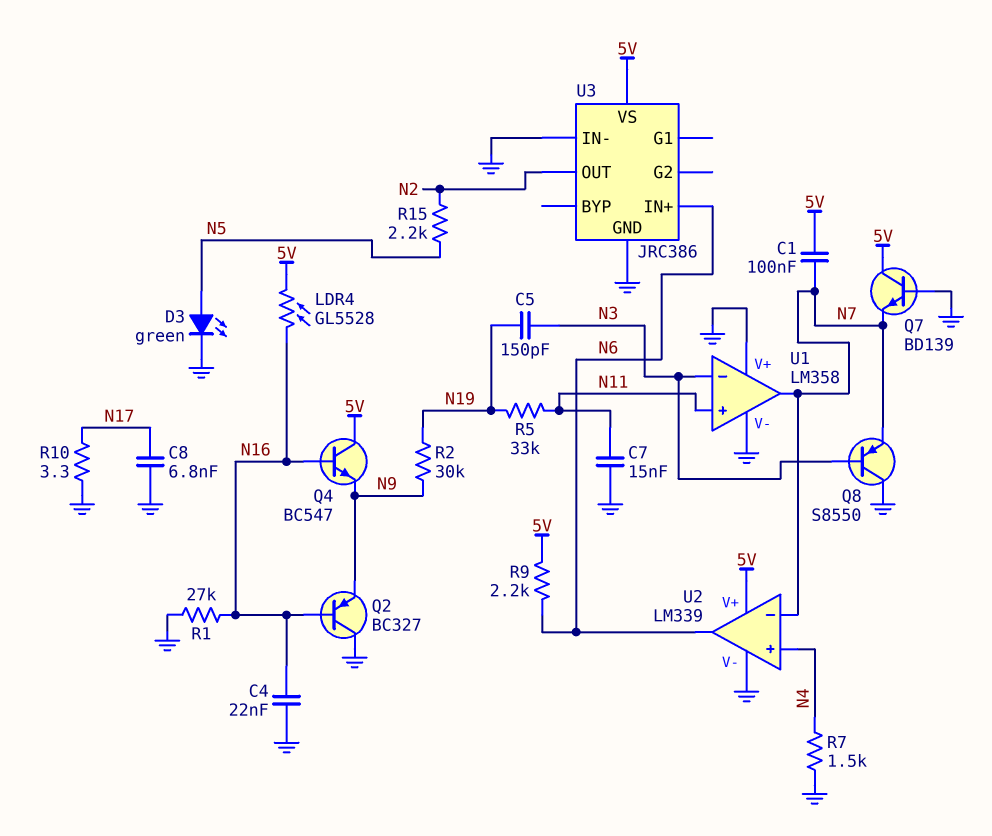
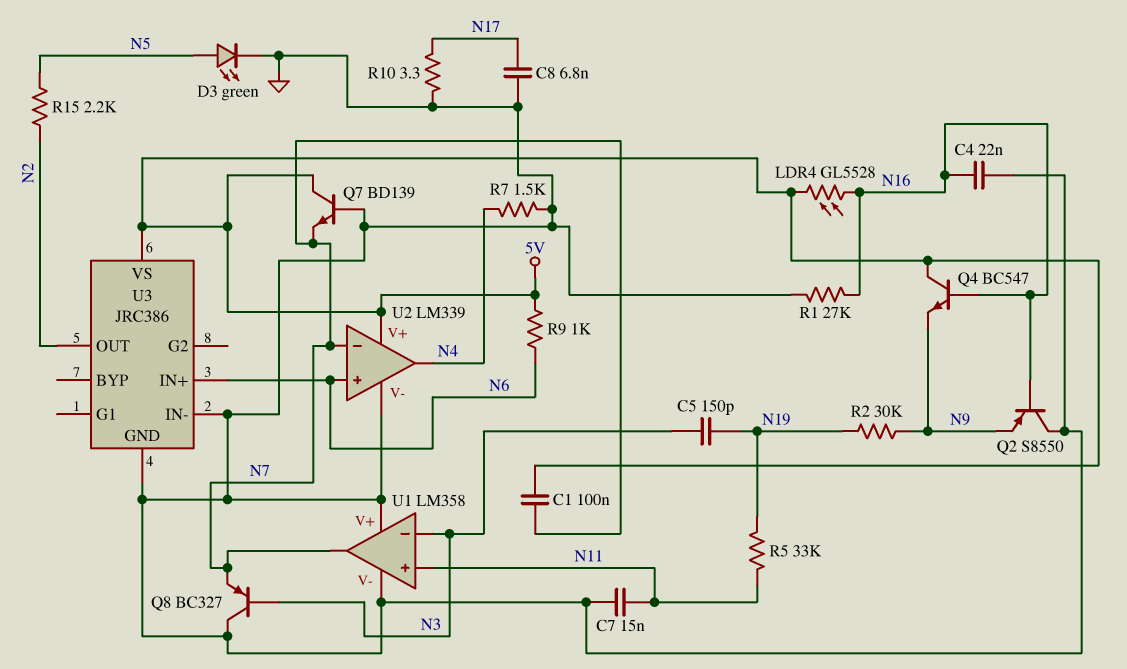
Q2: PNP BC327 (B N16, C GND, E N9) -> PNP S8550 (B N16, C GND, E N9)
Q8: PNP S8550 (B N3, C GND, E N7) -> PNP BC327 (B N3, C GND, E N7)
R9: 2.2k (5V, N6) -> 1k (5V, N6)
U2 pin in+: N4 -> N6
U2 pin out: N6 -> N4

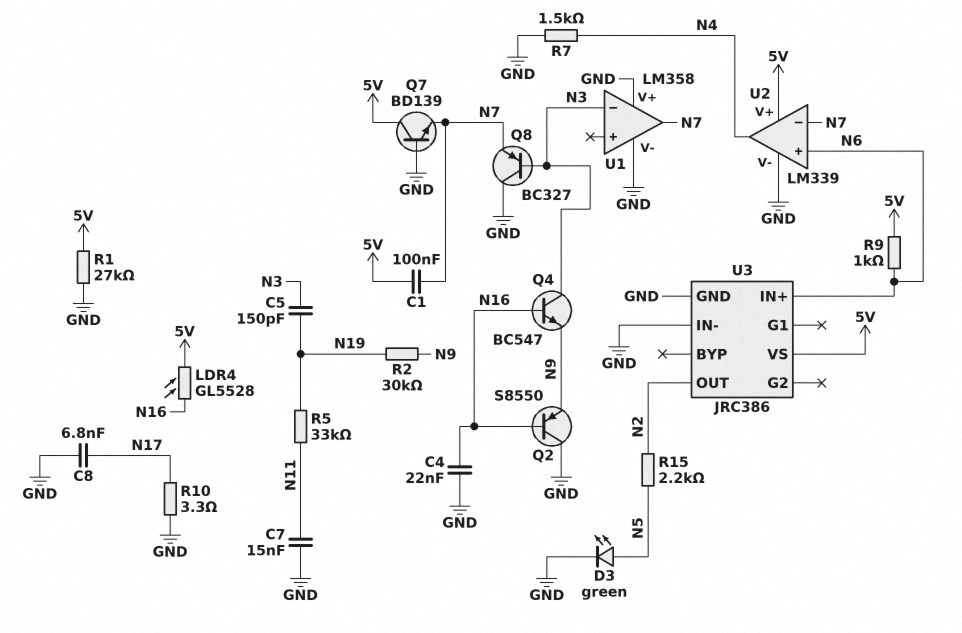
Q4: NPN BC547 (B N16, C 5V, E N9) -> NPN BC547 (B N16, C N3, E N9)
R1: 27k (GND, N16) -> 27k (5V, GND)
U1 pin in+: N11 -> none

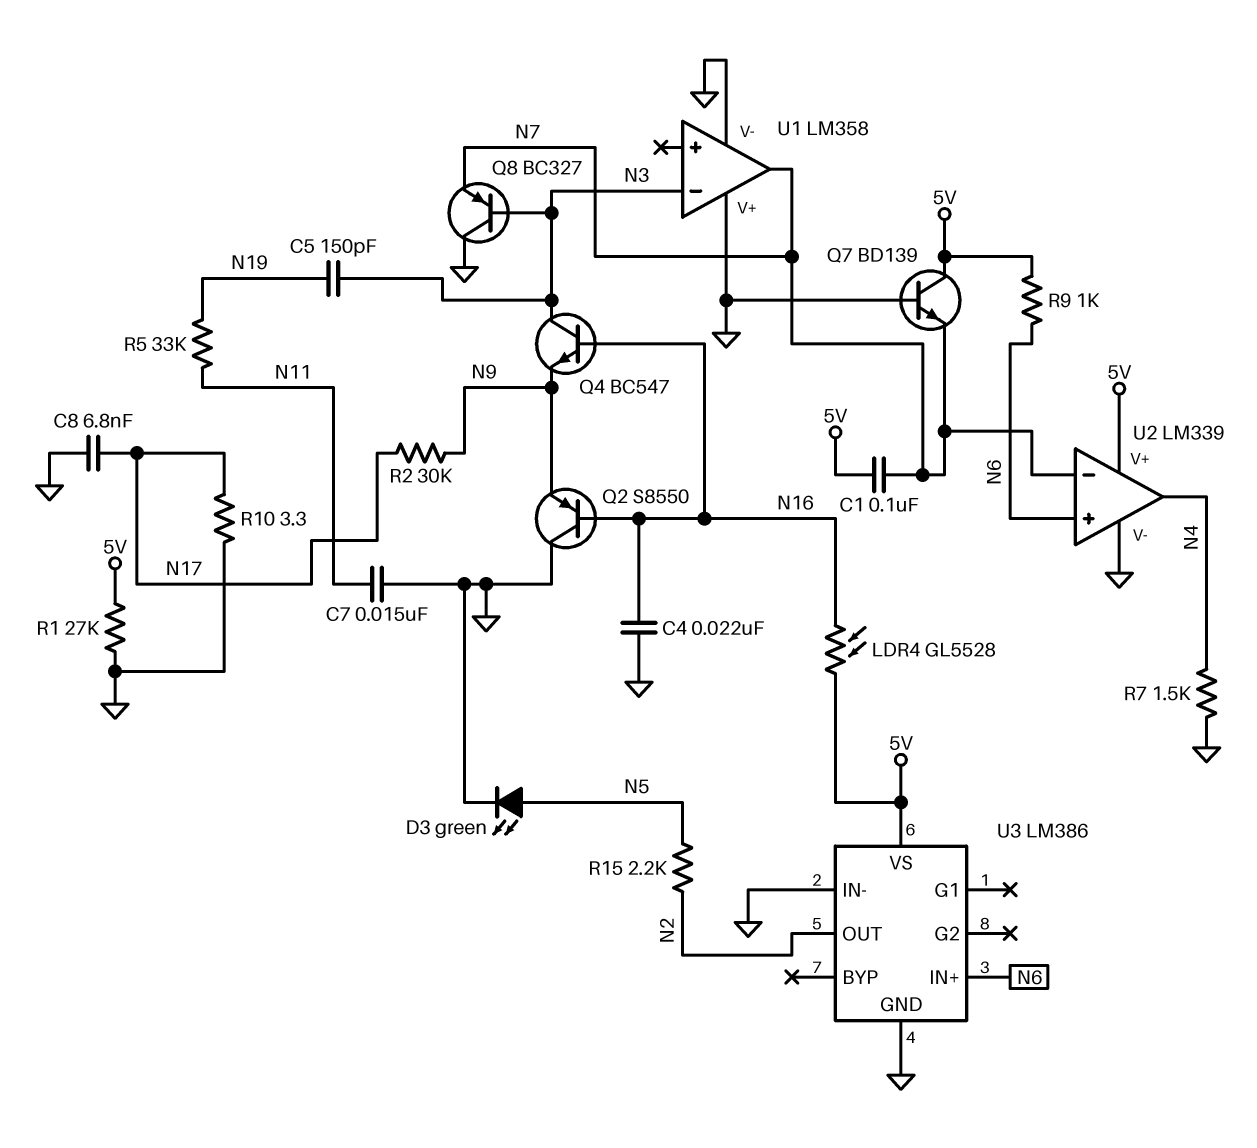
R2: 30k (N9, N19) -> 30k (N9, N17)
U3: JRC386 -> LM386

